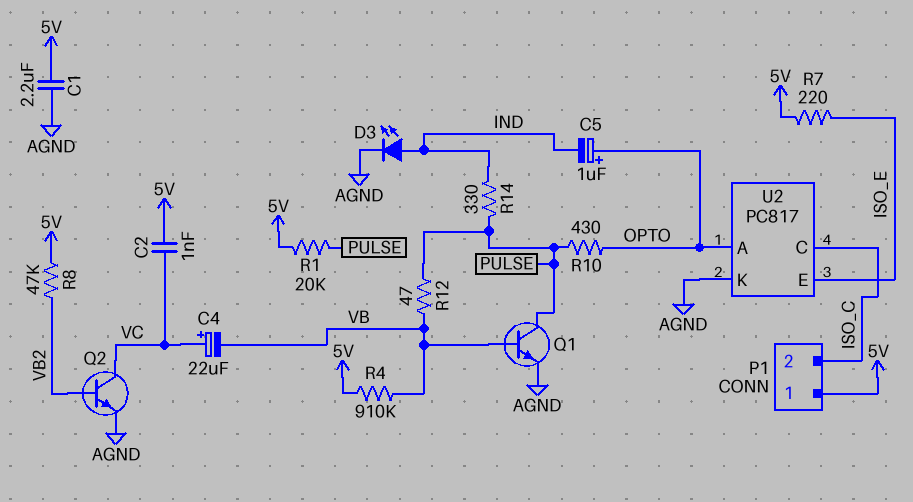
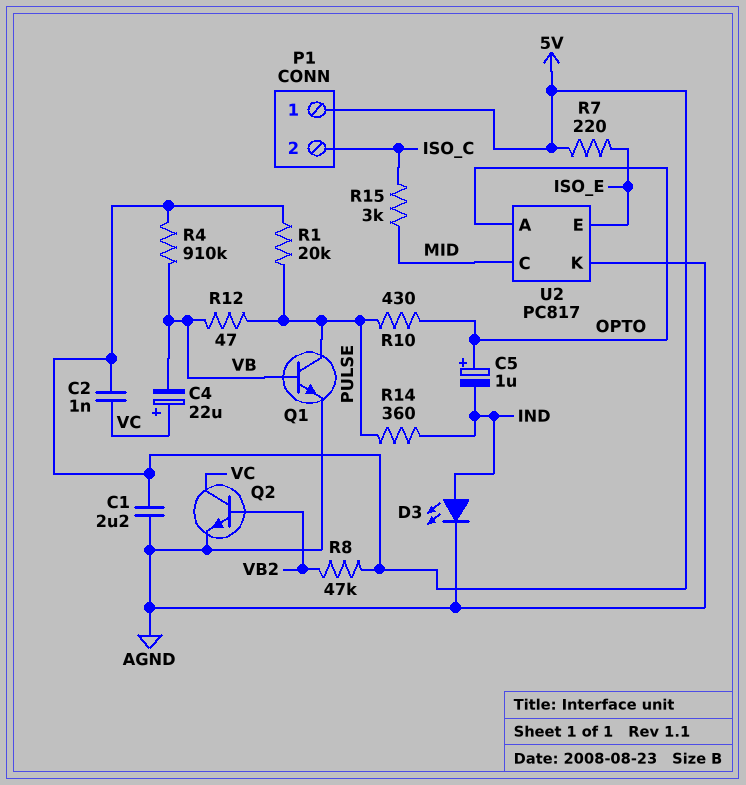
R14: 330 (IND, PULSE) -> 360 (IND, PULSE)
R15: none -> 3k (ISO_C, MID)
U2 pin C: ISO_C -> MID

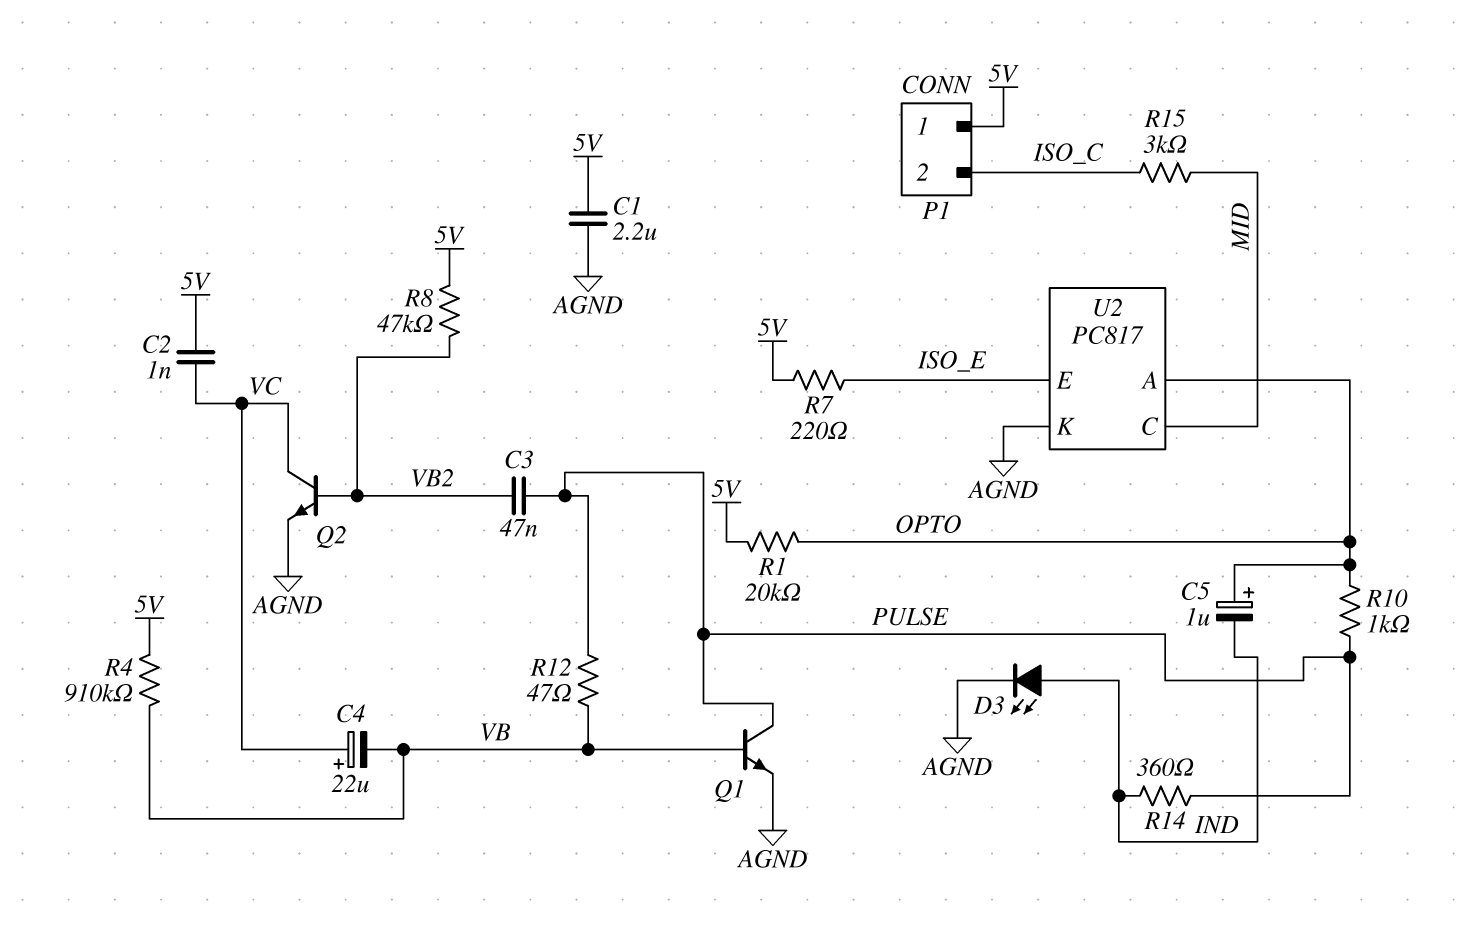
C3: none -> 47nF (PULSE, VB2)
R1: 20k (5V, PULSE) -> 20k (5V, OPTO)
R10: 430 (OPTO, PULSE) -> 1k (OPTO, PULSE)

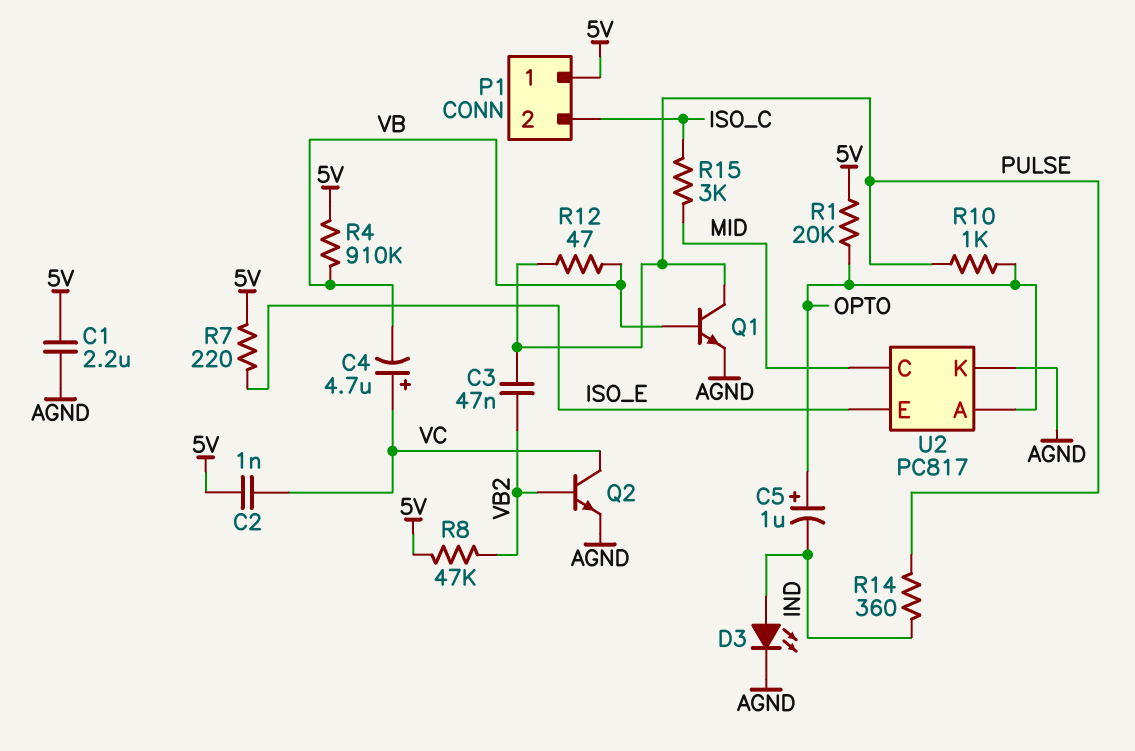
C4: 22uF (plus VC, minus VB) -> 4.7uF (plus VC, minus VB)

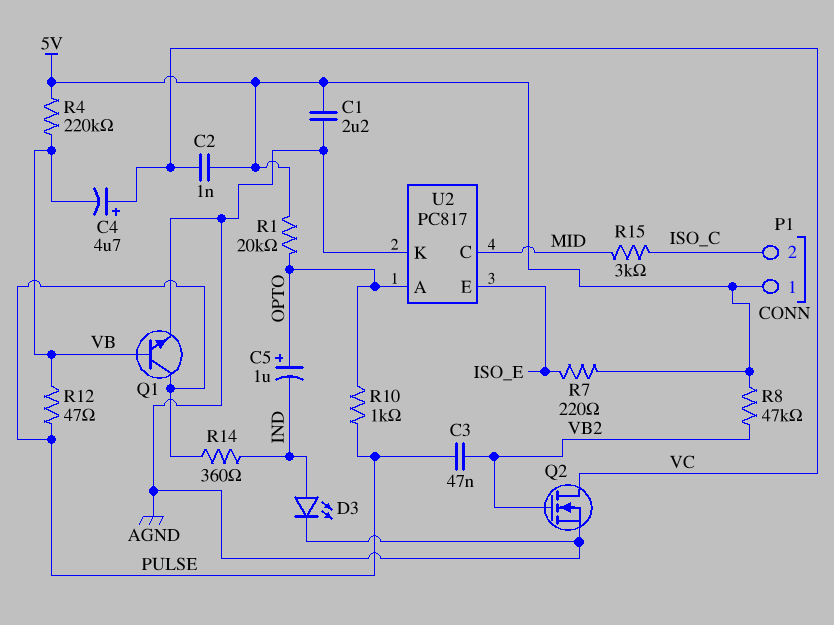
Q2: NPN (B VB2, C VC, E AGND) -> NMOS (G VB2, D VC, S AGND)
R4: 910k (5V, VB) -> 220k (5V, VB)

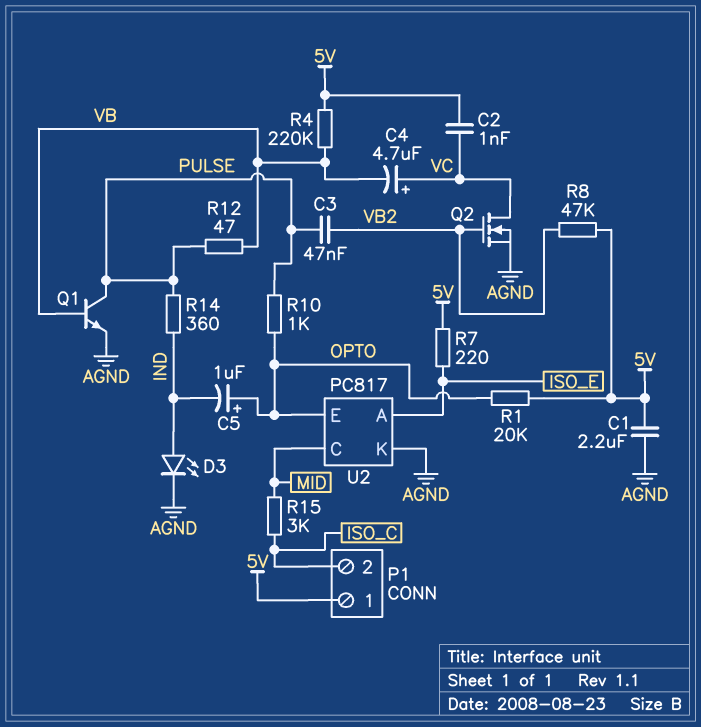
U2 pin A: OPTO -> ISO_E
U2 pin E: ISO_E -> OPTO

